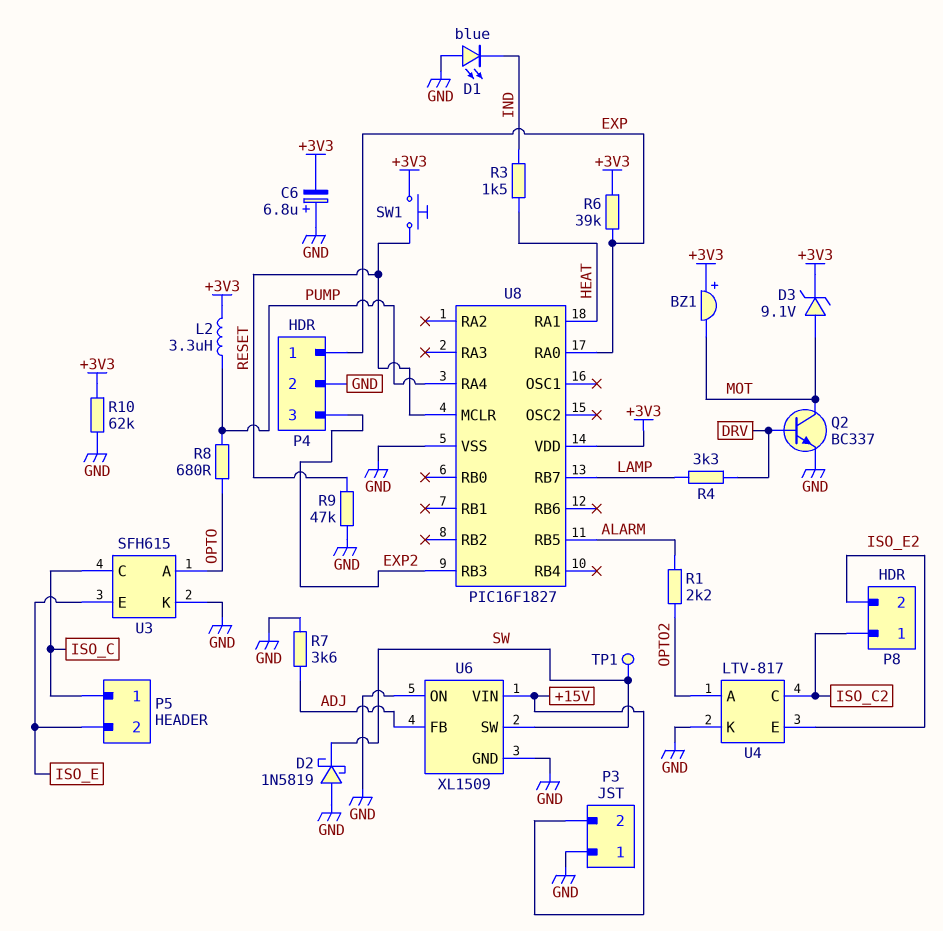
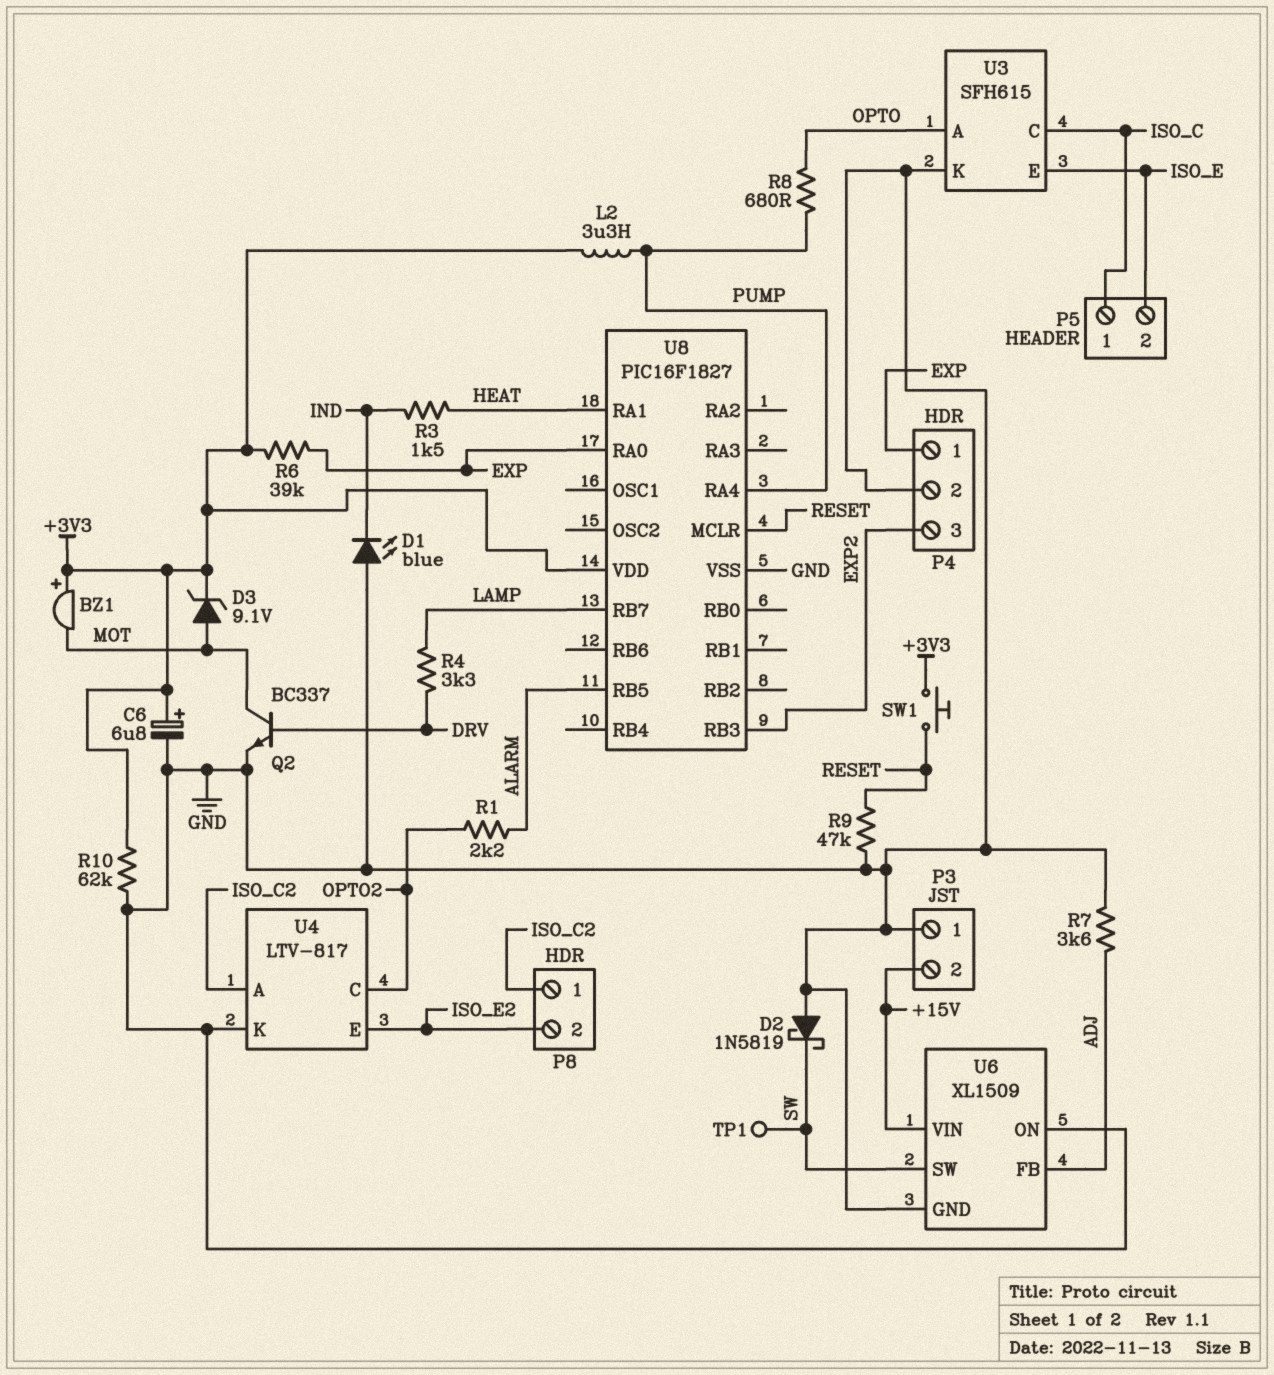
C6: 6.8uF (plus GND, minus +3V3) -> 6.8uF (plus +3V3, minus GND)
U4 pin A: OPTO2 -> ISO_C2
U4 pin C: ISO_C2 -> OPTO2

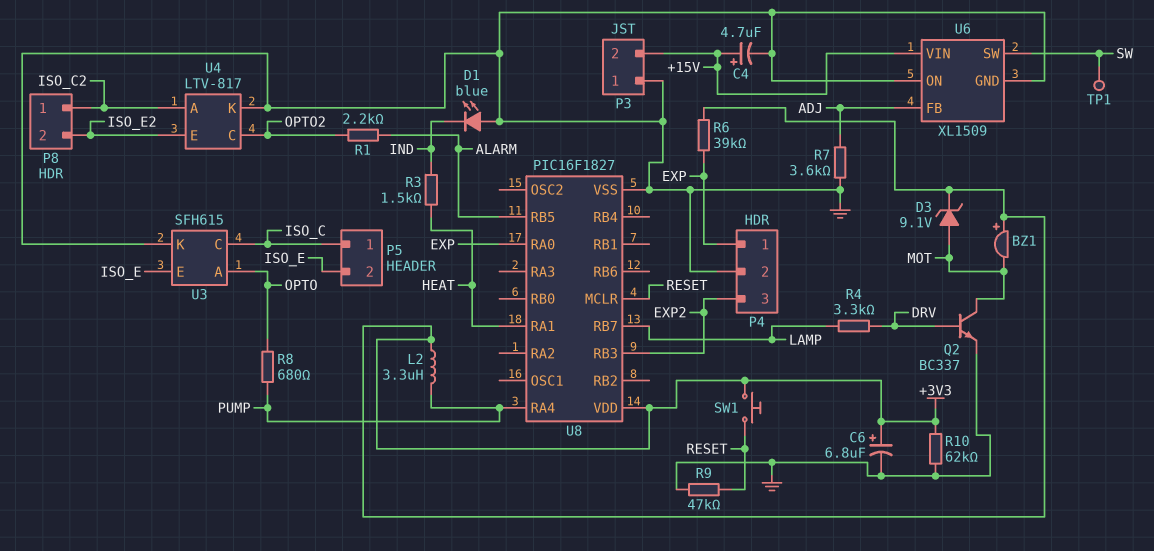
C4: none -> 4.7uF (plus +15V, minus GND)
D2: schottky 1N5819 (A GND, K SW) -> none

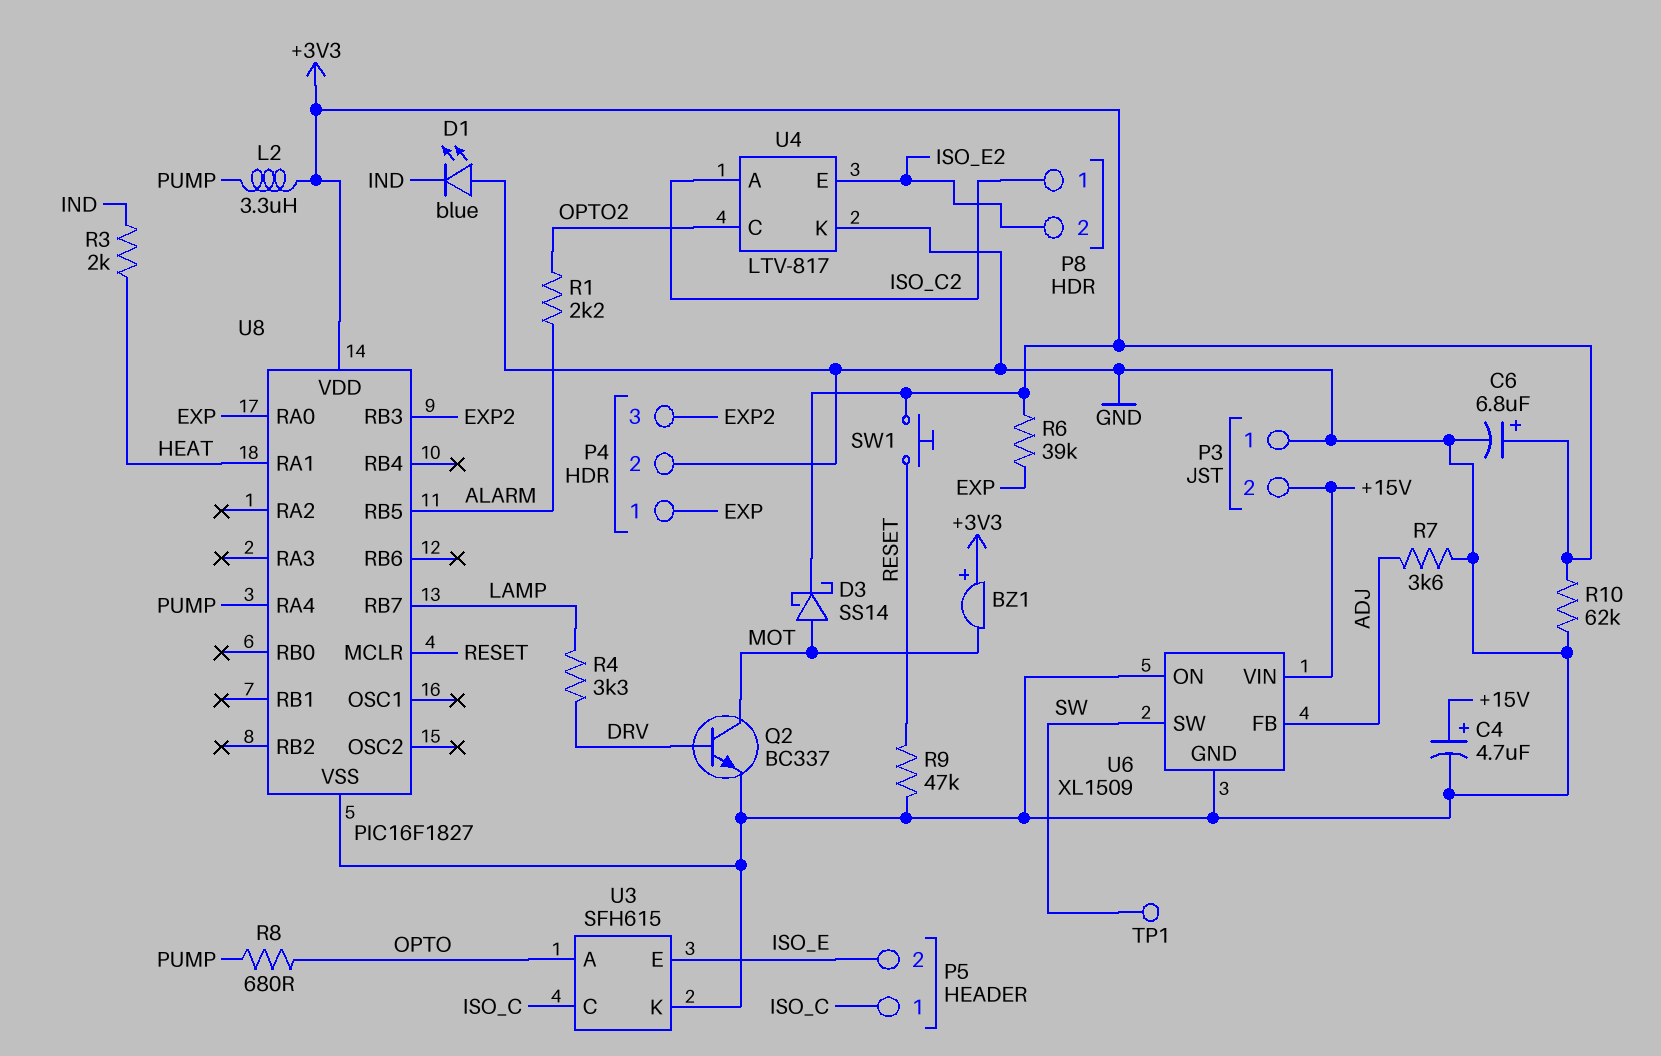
D3: zener 9.1V (A MOT, K +3V3) -> schottky SS14 (A MOT, K +3V3)
R3: 1.5k (HEAT, IND) -> 2k (HEAT, IND)

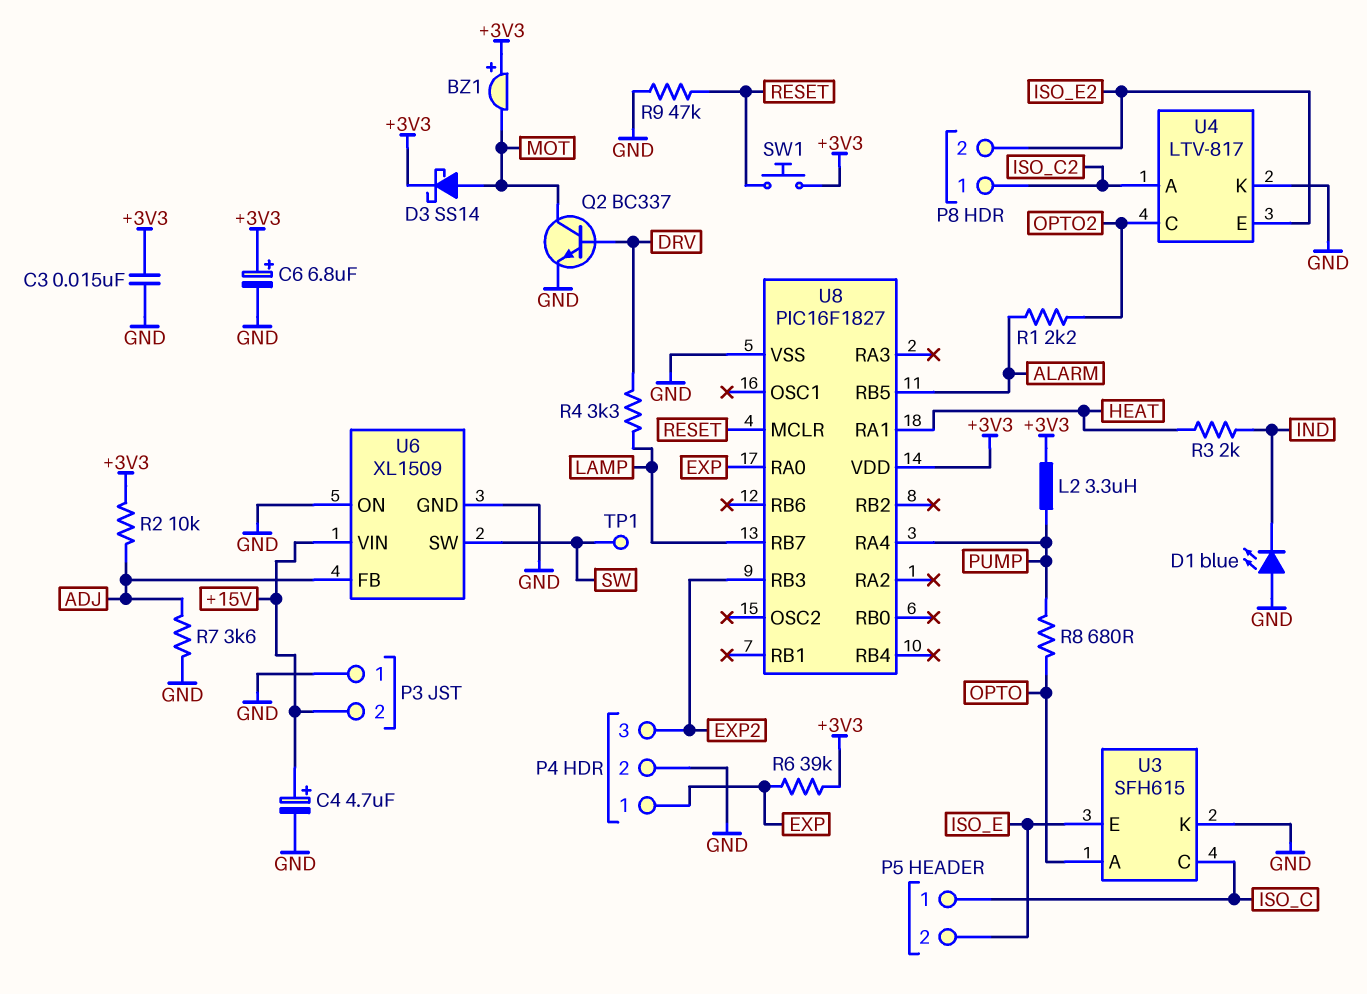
C3: none -> 15nF (+3V3, GND)
R2: none -> 10k (+3V3, ADJ)
R10: 62k (+3V3, GND) -> none

